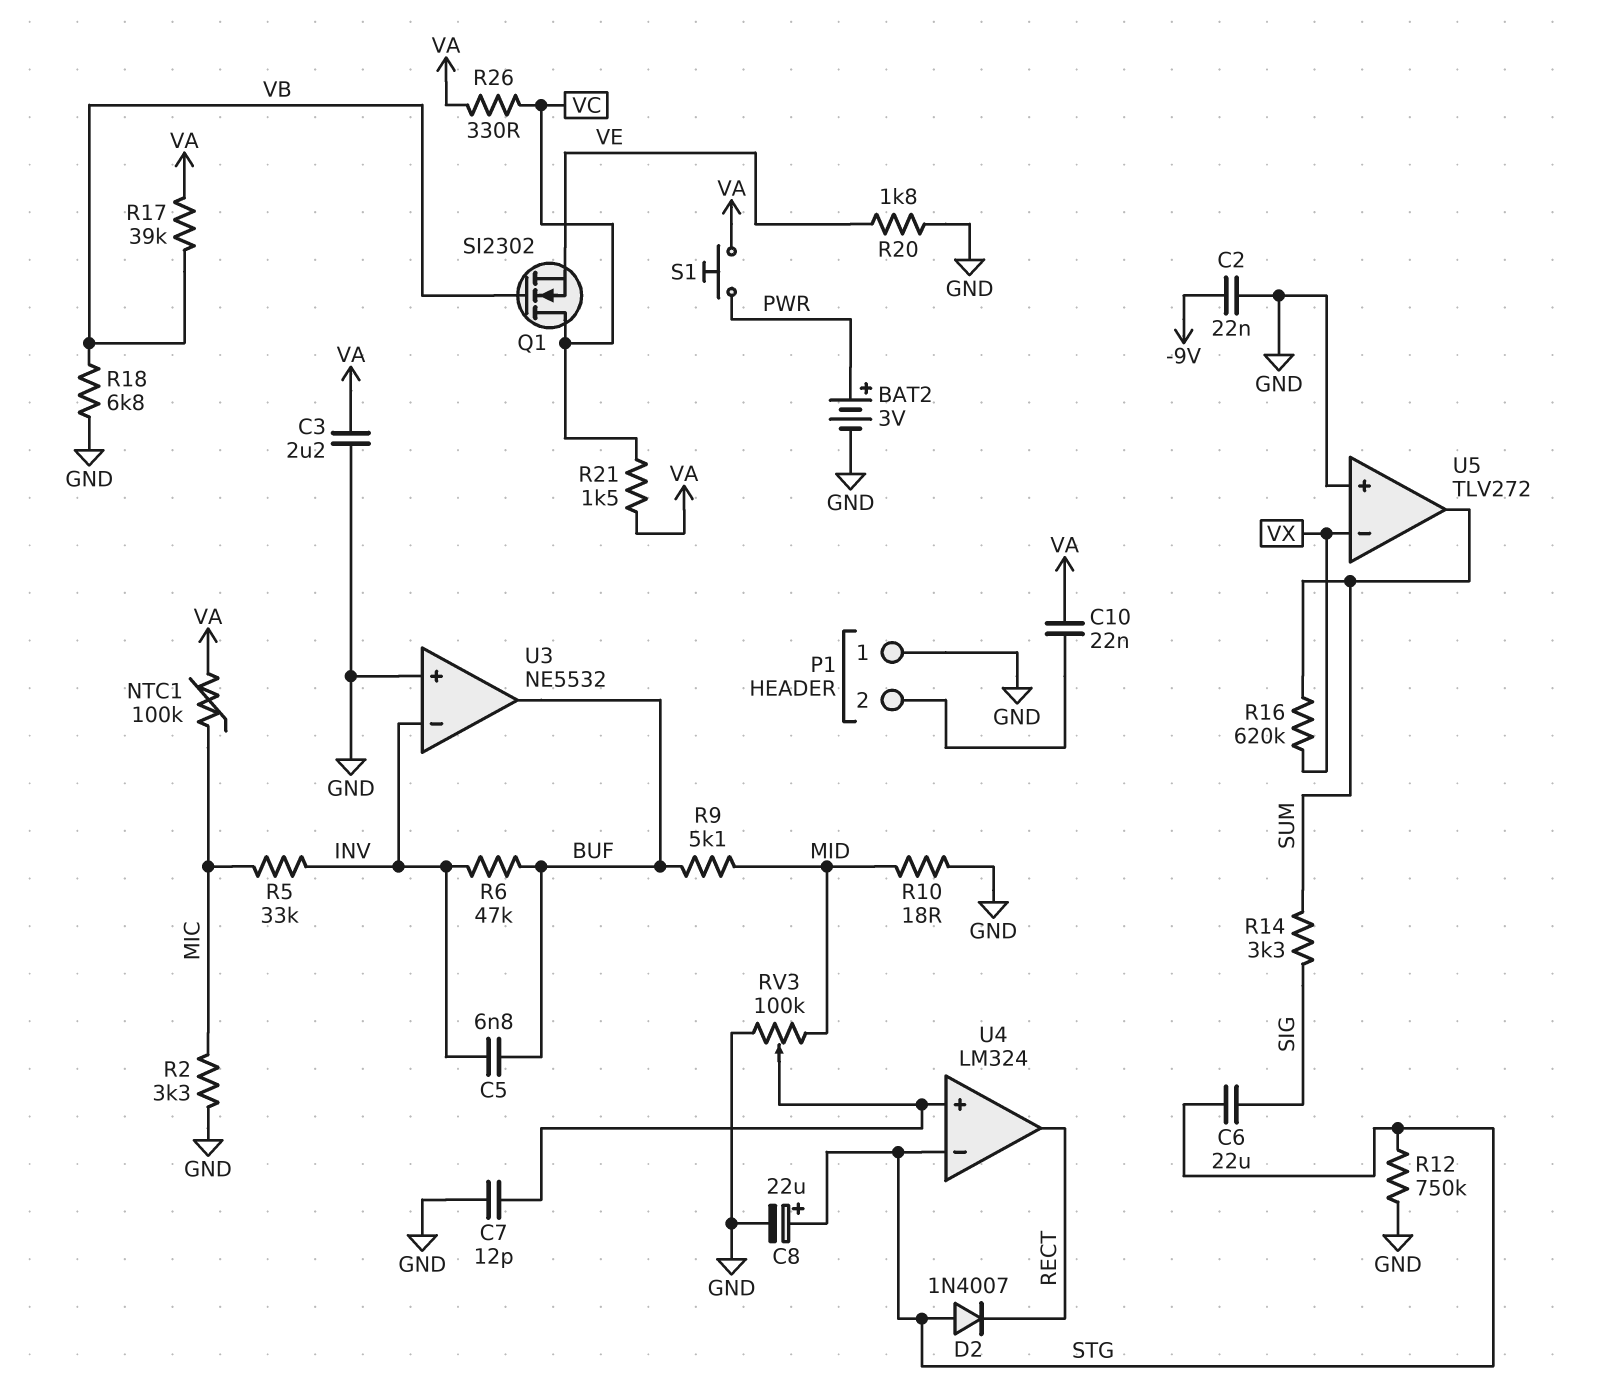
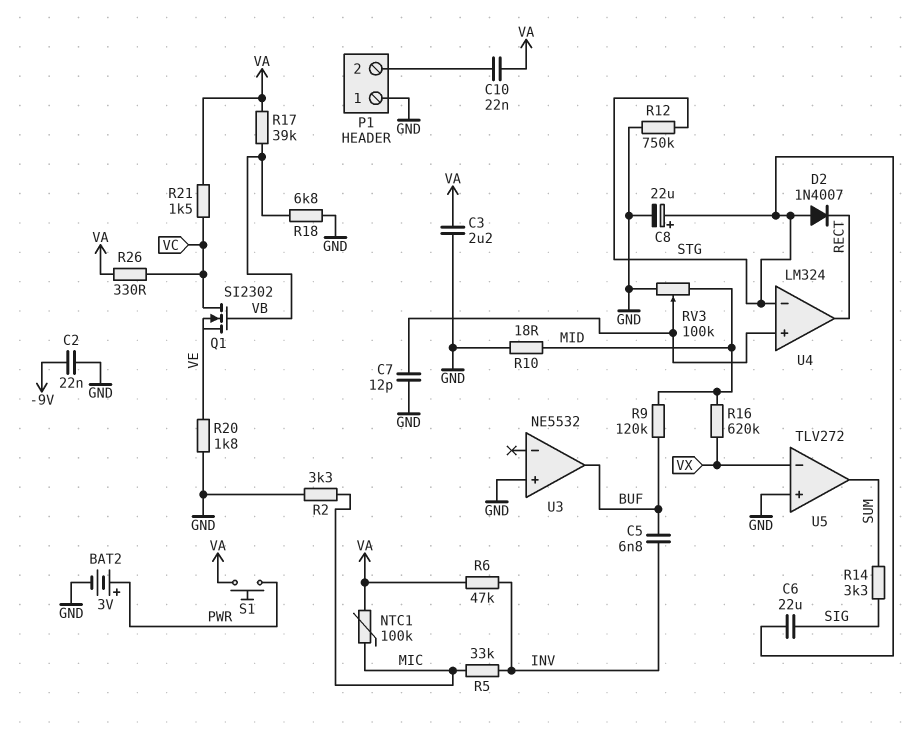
R6: 47k (BUF, INV) -> 47k (INV, VA)
R9: 5.1k (BUF, MID) -> 120k (BUF, MID)
R16: 620k (SUM, VX) -> 620k (MID, VX)
U3 pin in-: INV -> none

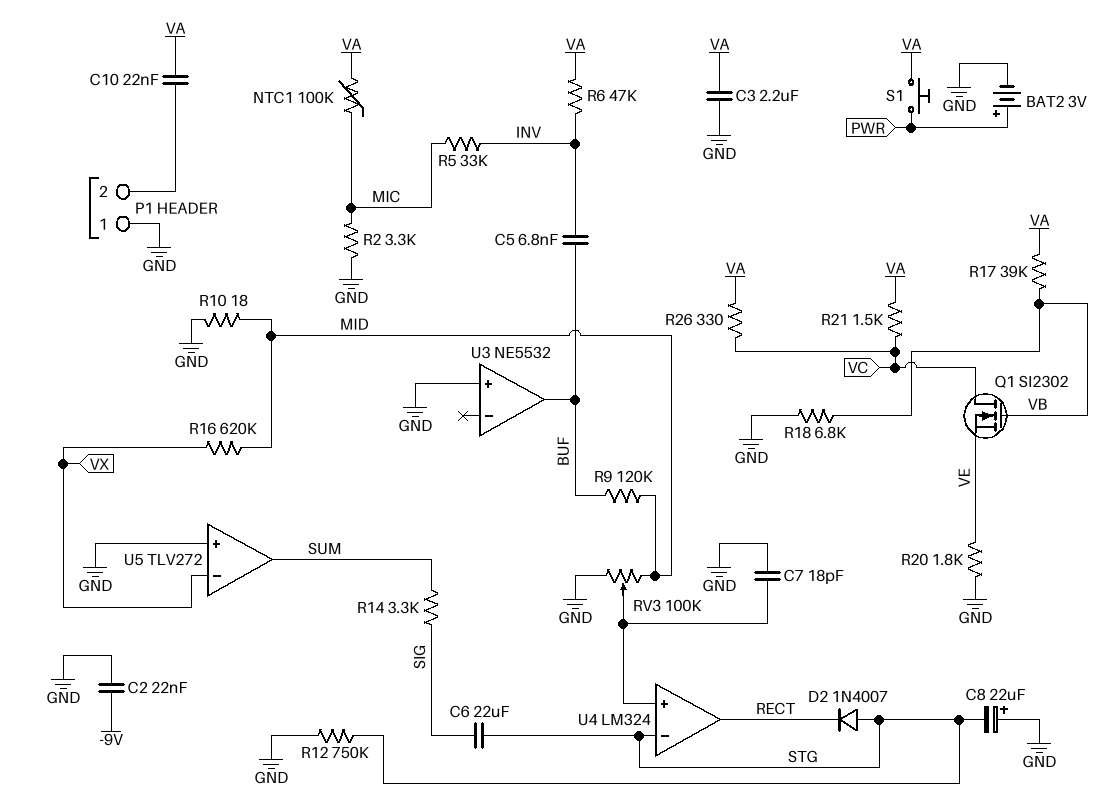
C7: 12pF (GND, U4/in+) -> 18pF (GND, U4/in+)
C8: 22uF (plus STG, minus GND) -> 22uF (plus GND, minus STG)

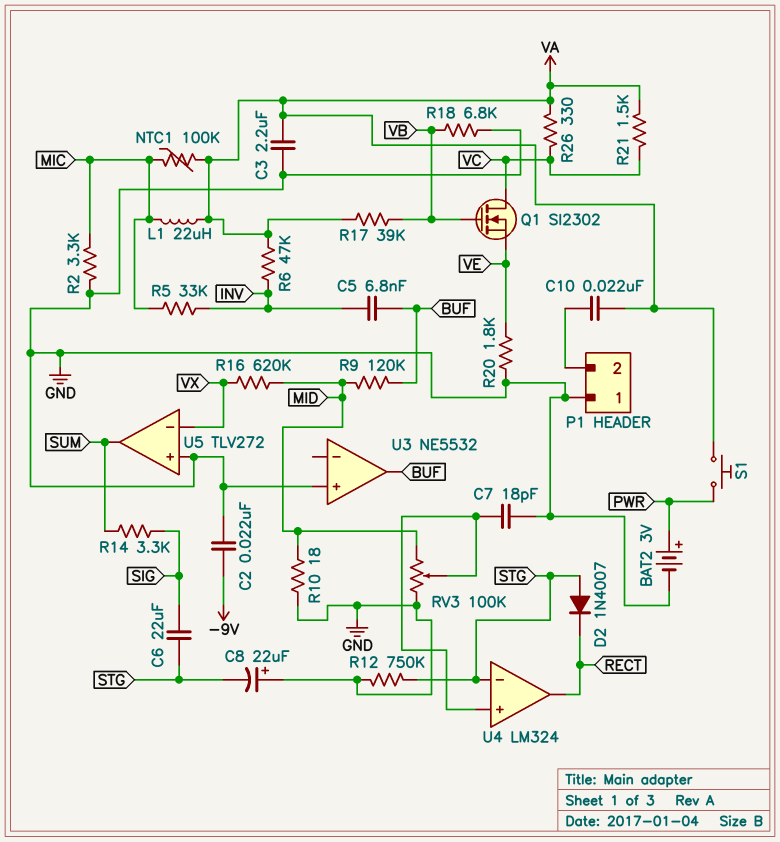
L1: none -> 22uH (MIC, VA)

